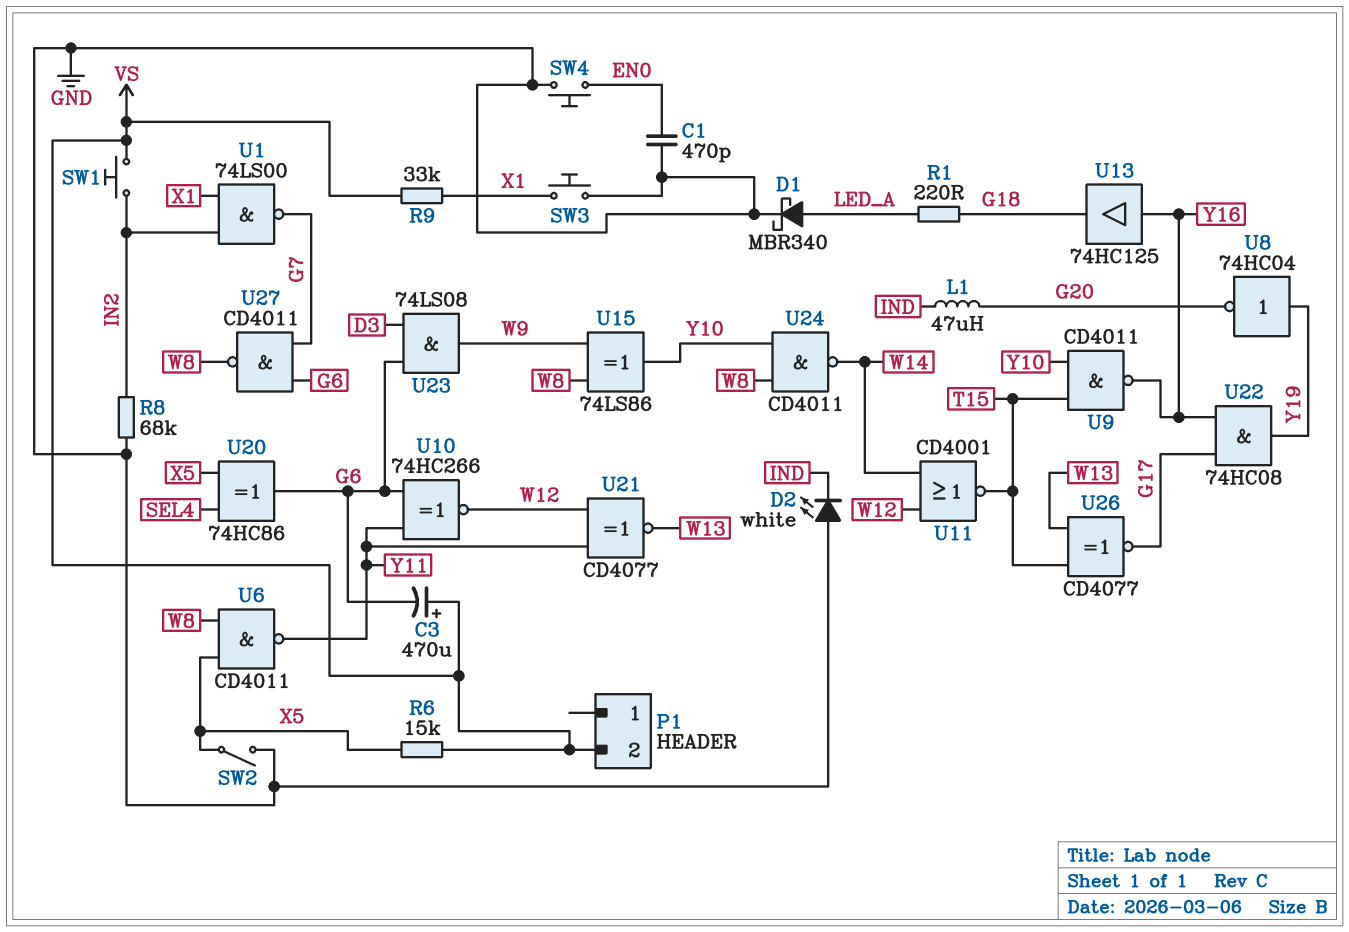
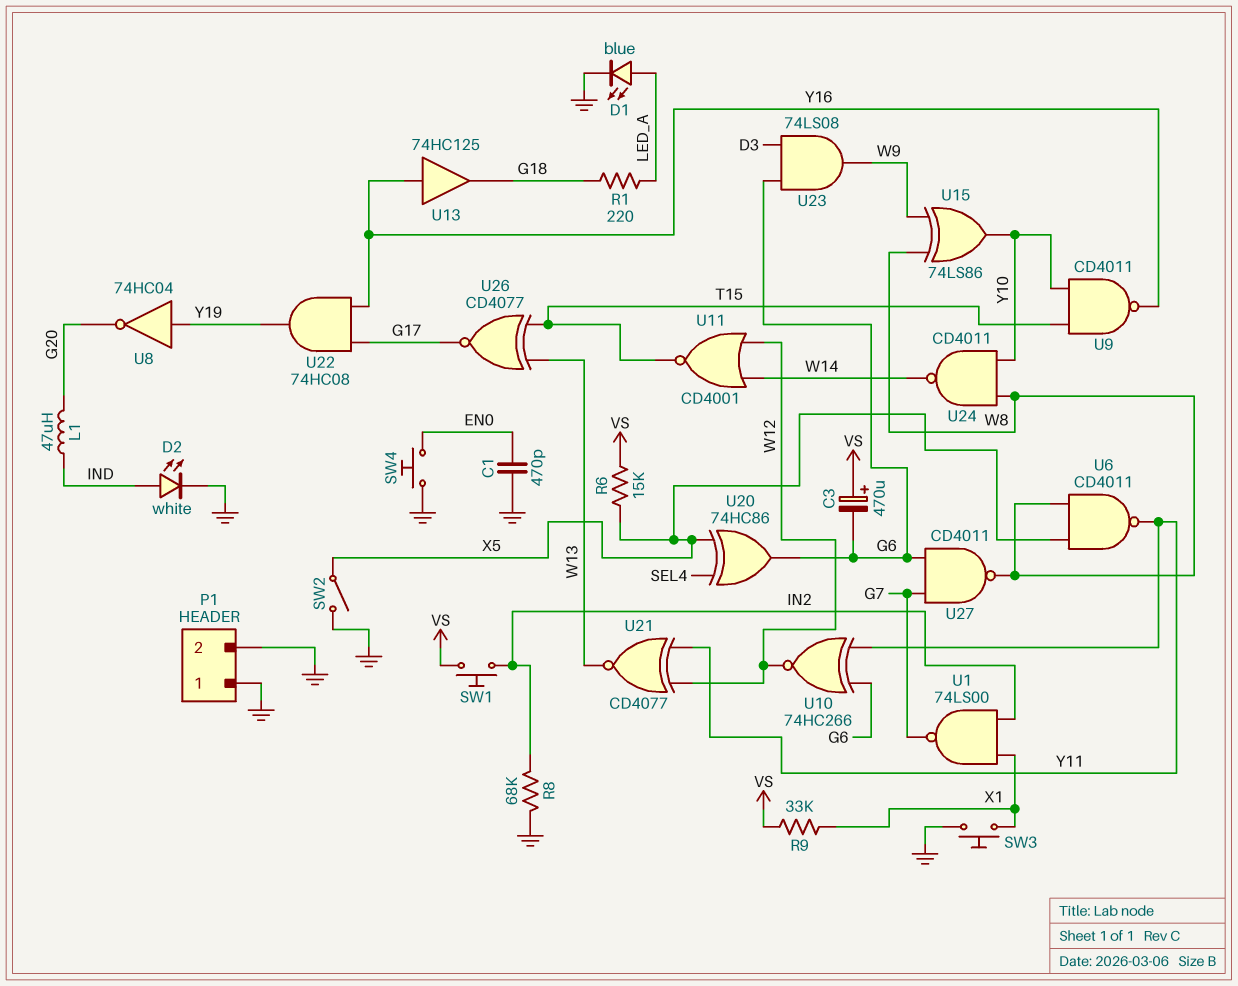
D1: schottky MBR340 (A LED_A, K GND) -> LED blue (A LED_A, K GND)
D2: LED white (A GND, K IND) -> LED white (A IND, K GND)
P1 pin 1: none -> GND
P1 pin 2: VS -> GND

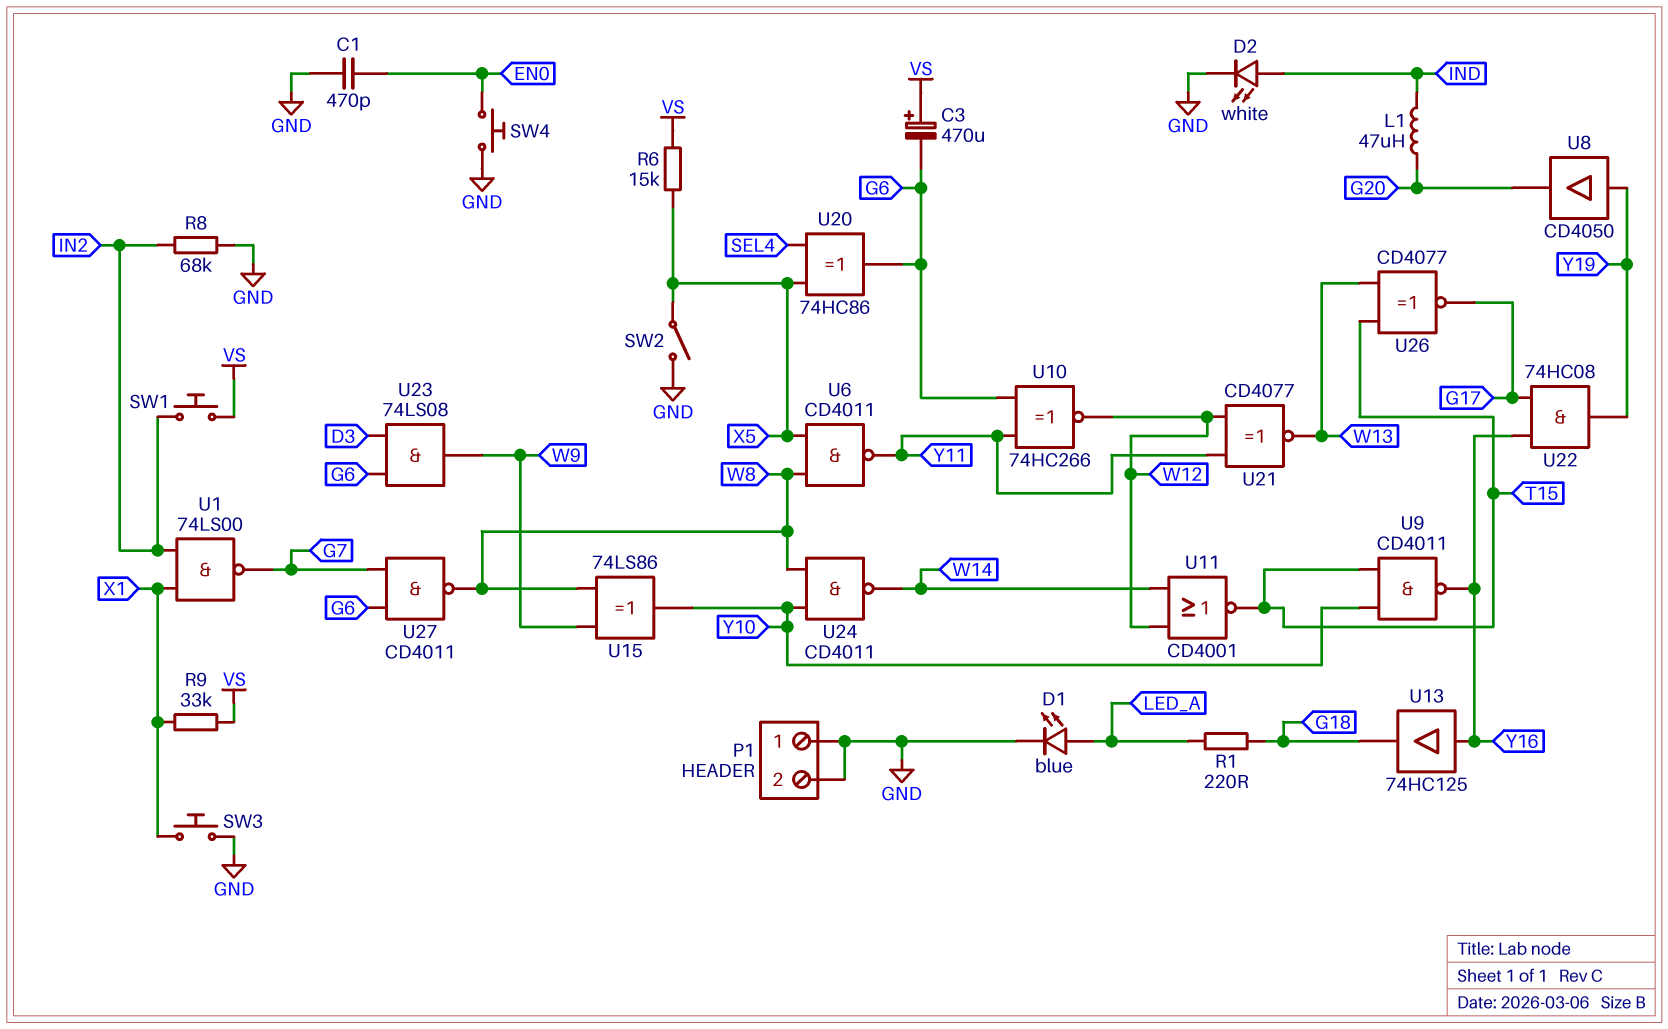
U8: NOT 74HC04 (in Y19, out G20) -> buffer CD4050 (in Y19, out G20)

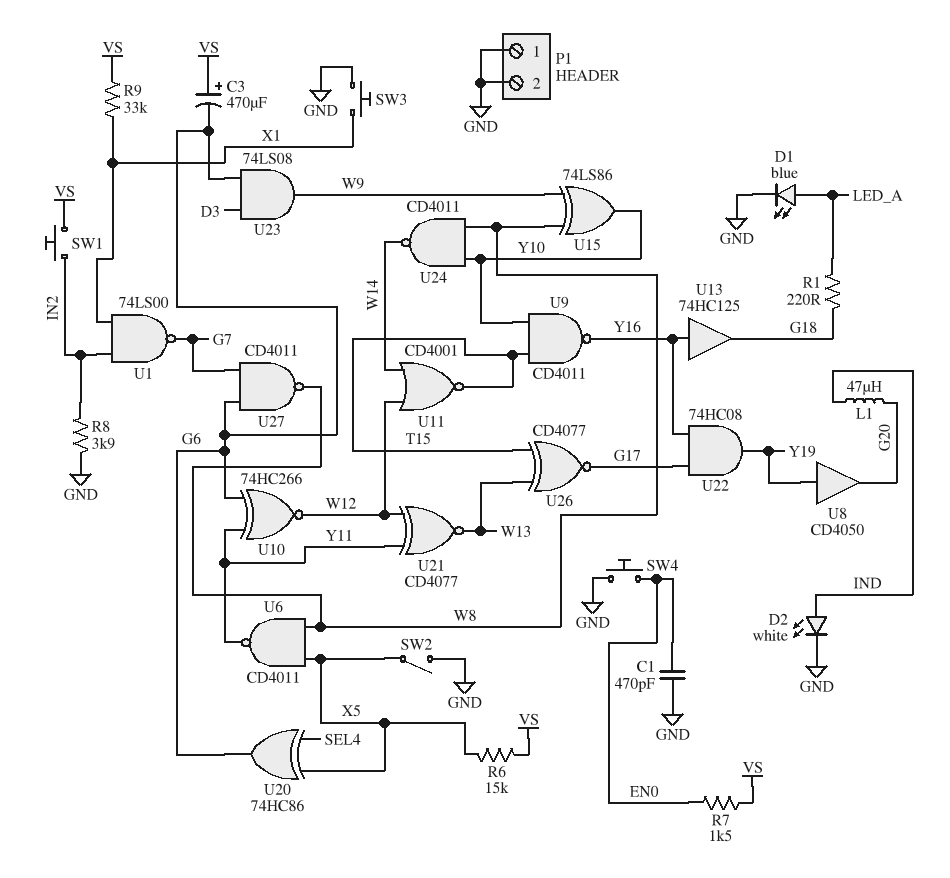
R7: none -> 1.5k (EN0, VS)
R8: 68k (GND, IN2) -> 3.9k (GND, IN2)

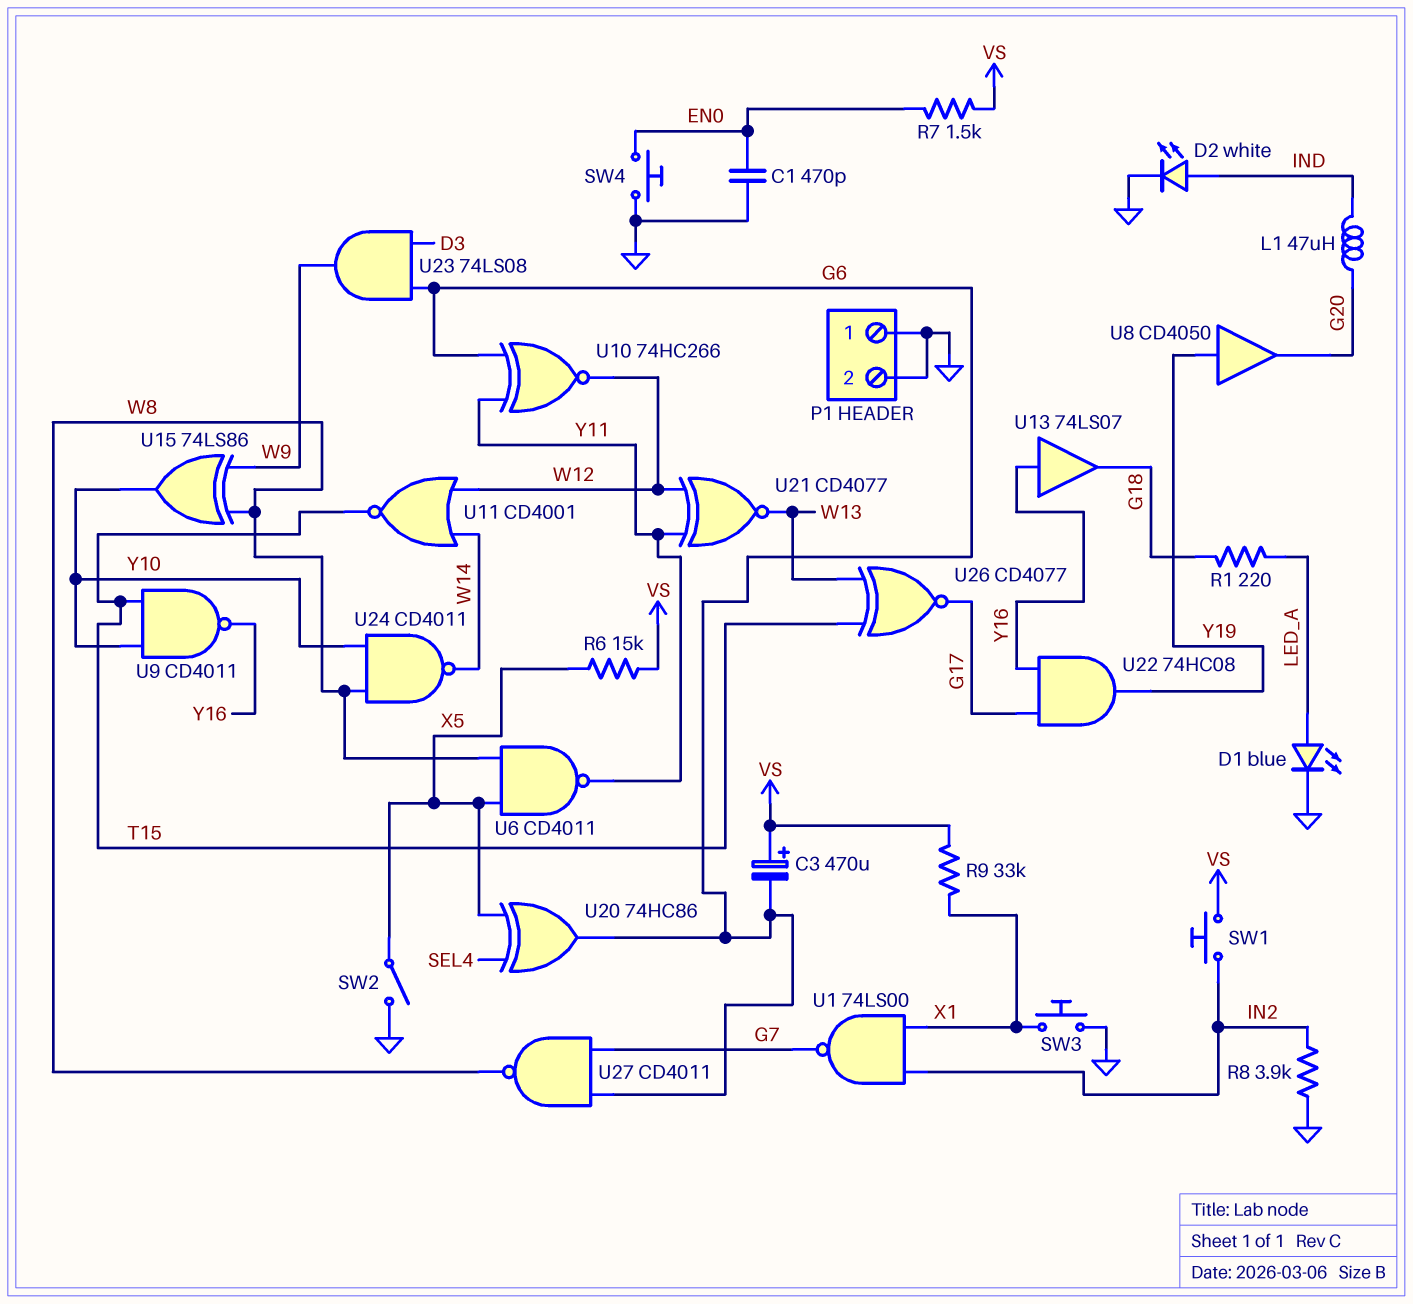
U13: buffer 74HC125 (in Y16, out G18) -> buffer 74LS07 (in Y16, out G18)

